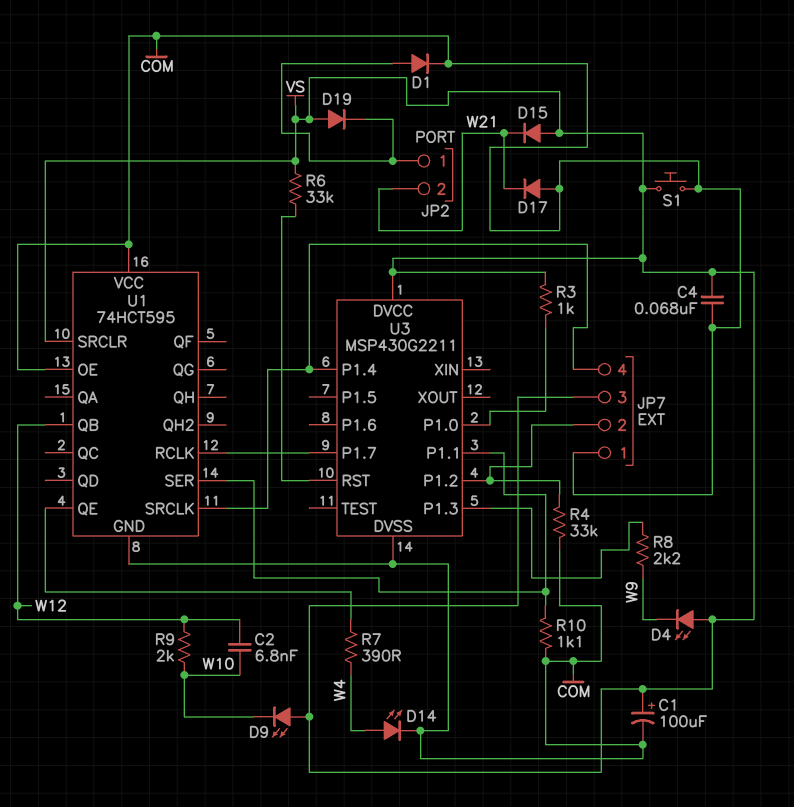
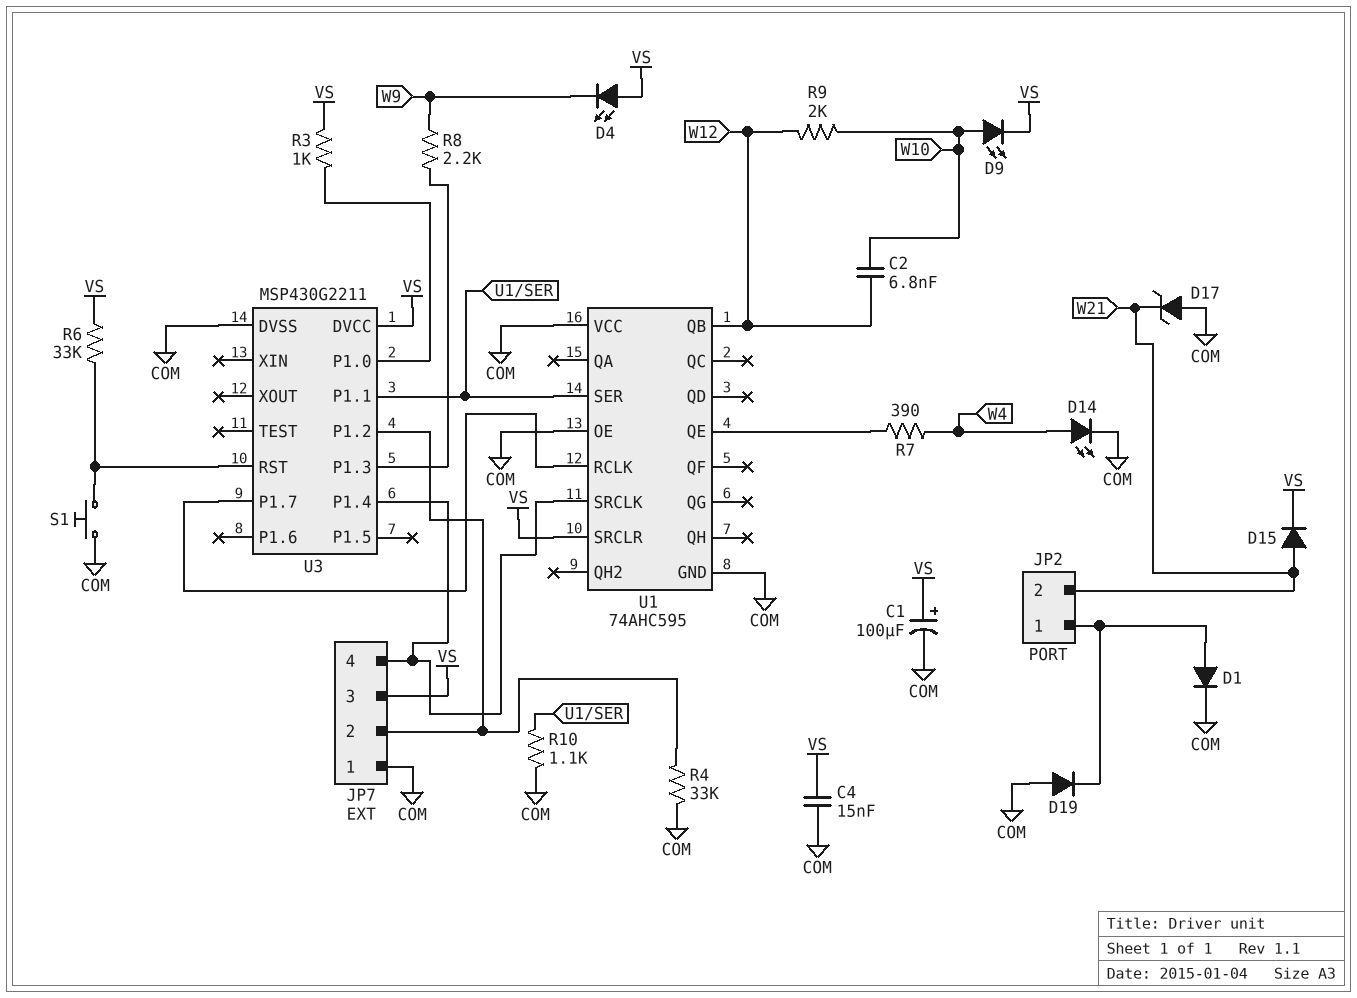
C4: 68nF (COM, VS) -> 15nF (COM, VS)
D9: LED (A VS, K W10) -> LED (A W10, K VS)
D15: diode (A VS, K W21) -> diode (A W21, K VS)
D17: diode (A COM, K W21) -> zener (A COM, K W21)
D19: diode (A VS, K JP2/1) -> diode (A COM, K JP2/1)
S1: button (COM, VS) -> button (COM, U3/RST)
U1: 74HCT595 -> 74AHC595

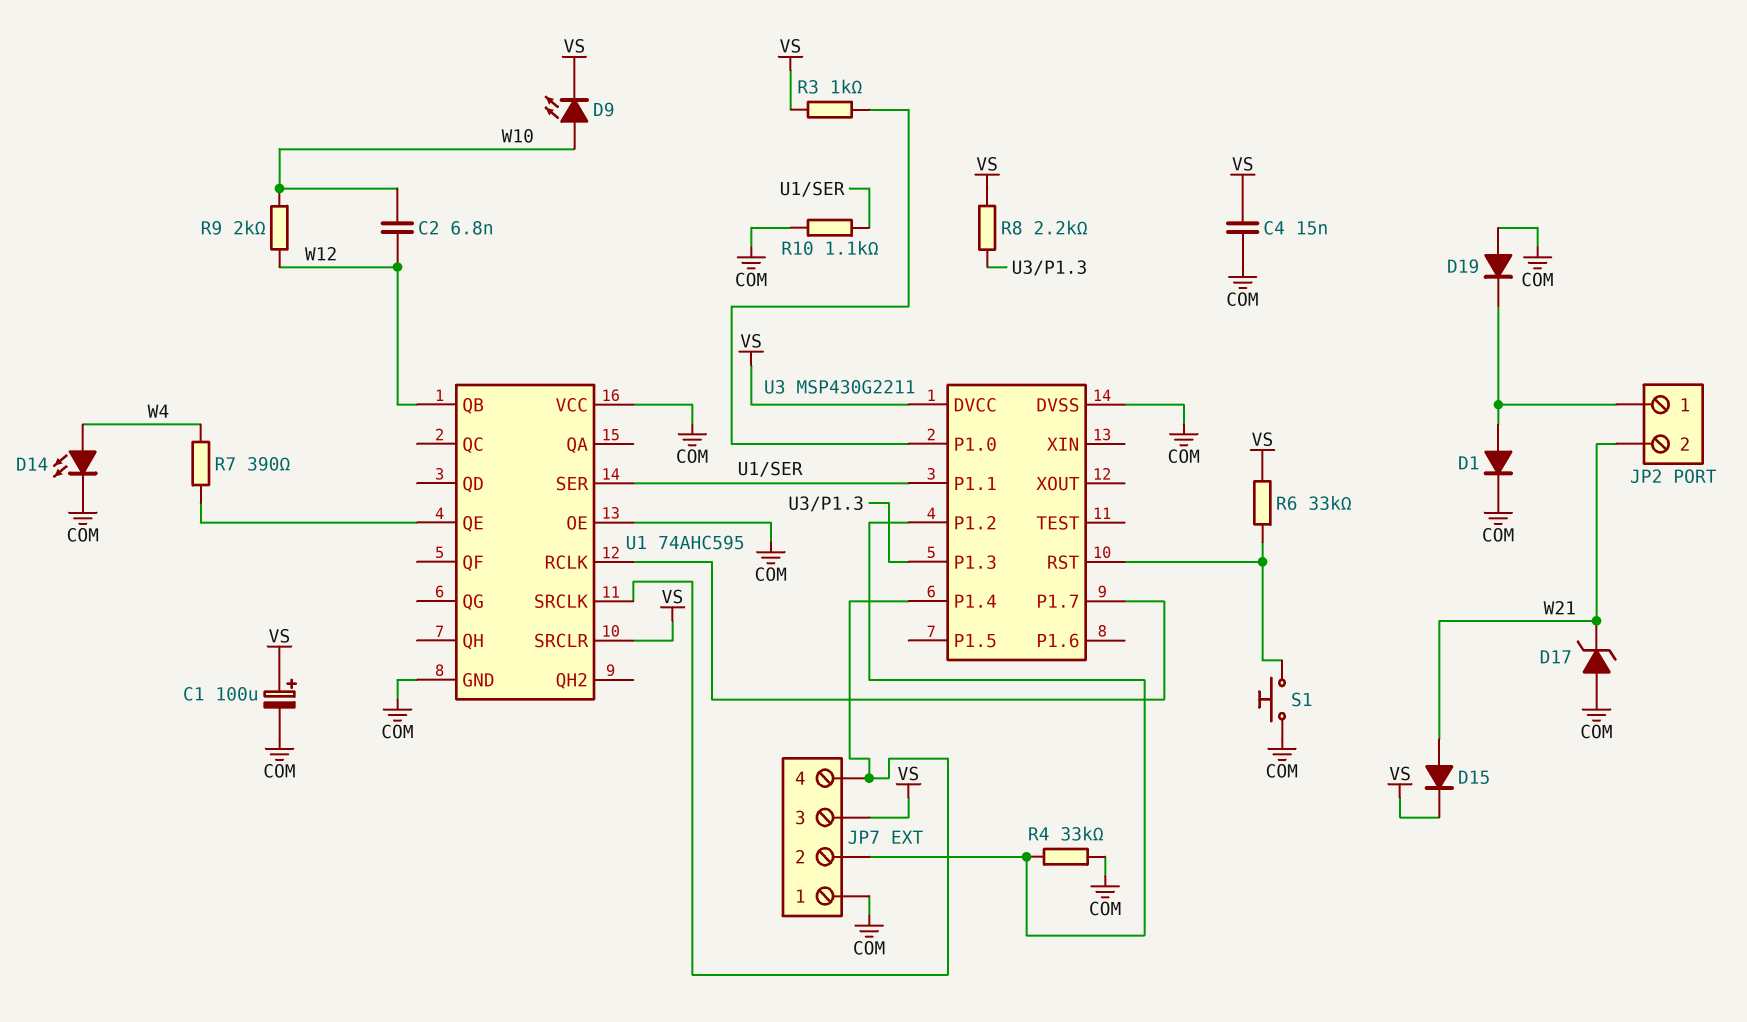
D4: LED (A VS, K W9) -> none
R8: 2.2k (U3/P1.3, W9) -> 2.2k (U3/P1.3, VS)

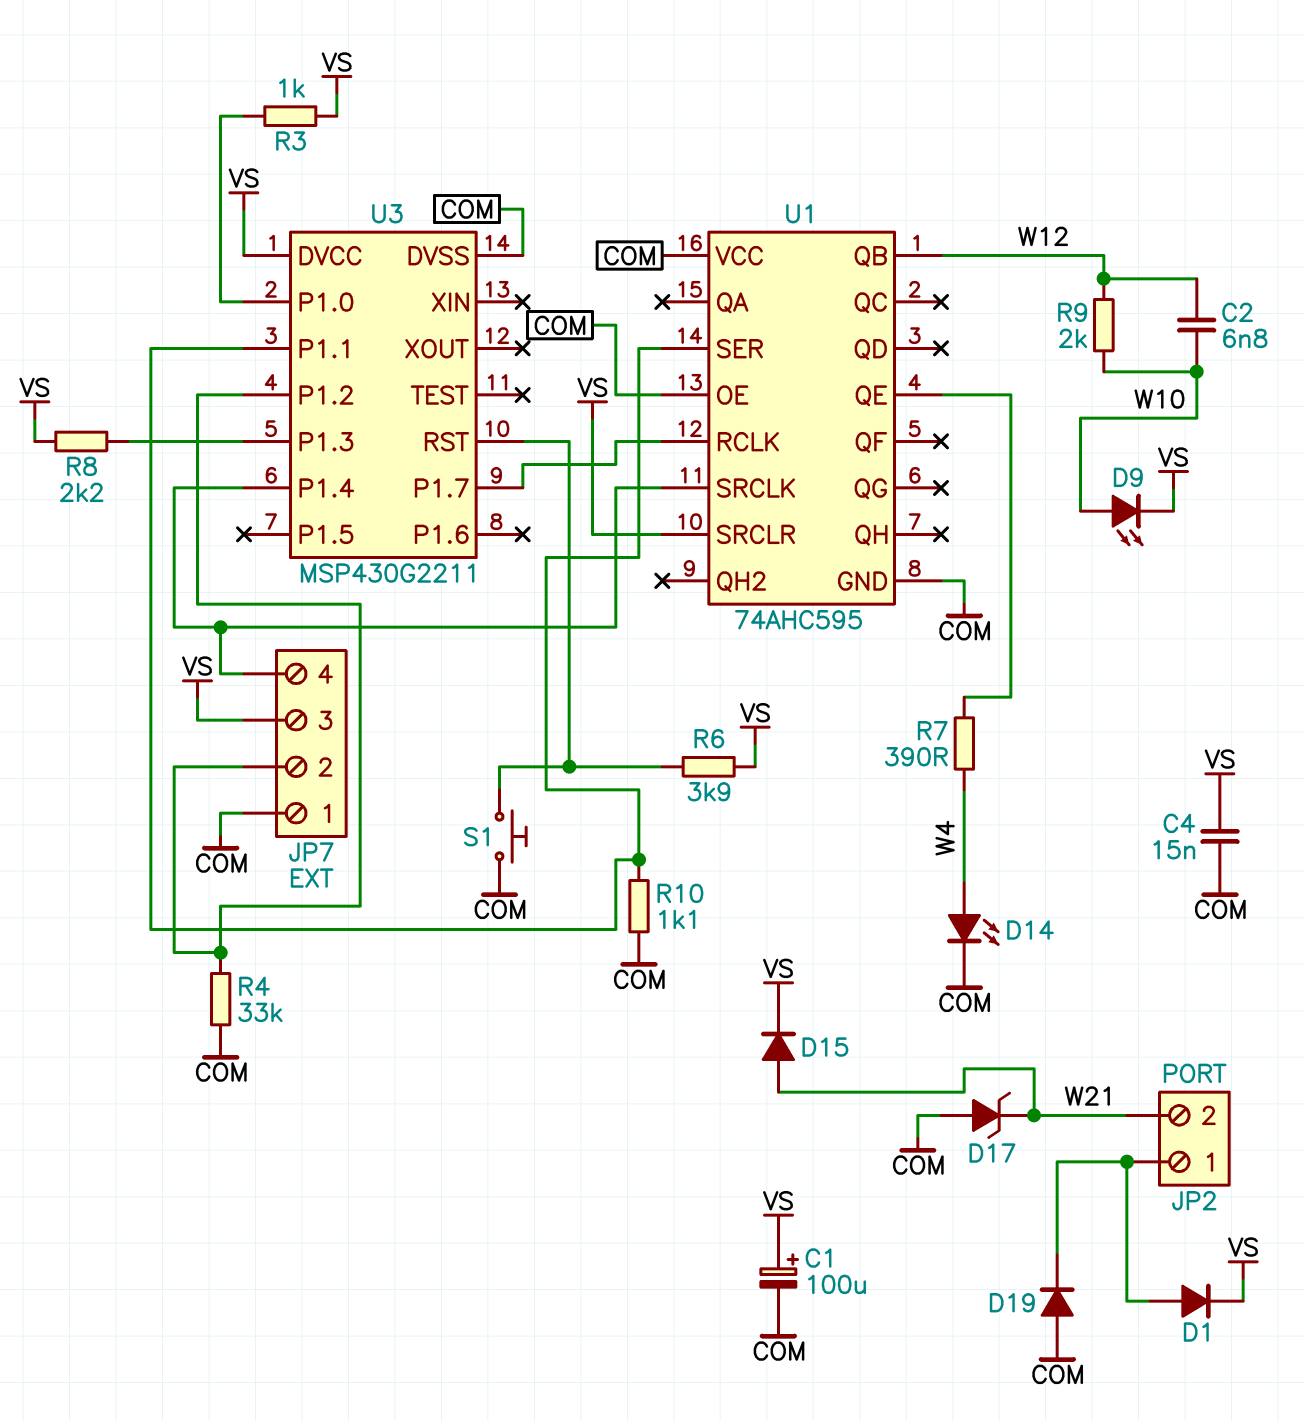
D1: diode (A JP2/1, K COM) -> diode (A JP2/1, K VS)
R6: 33k (U3/RST, VS) -> 3.9k (U3/RST, VS)

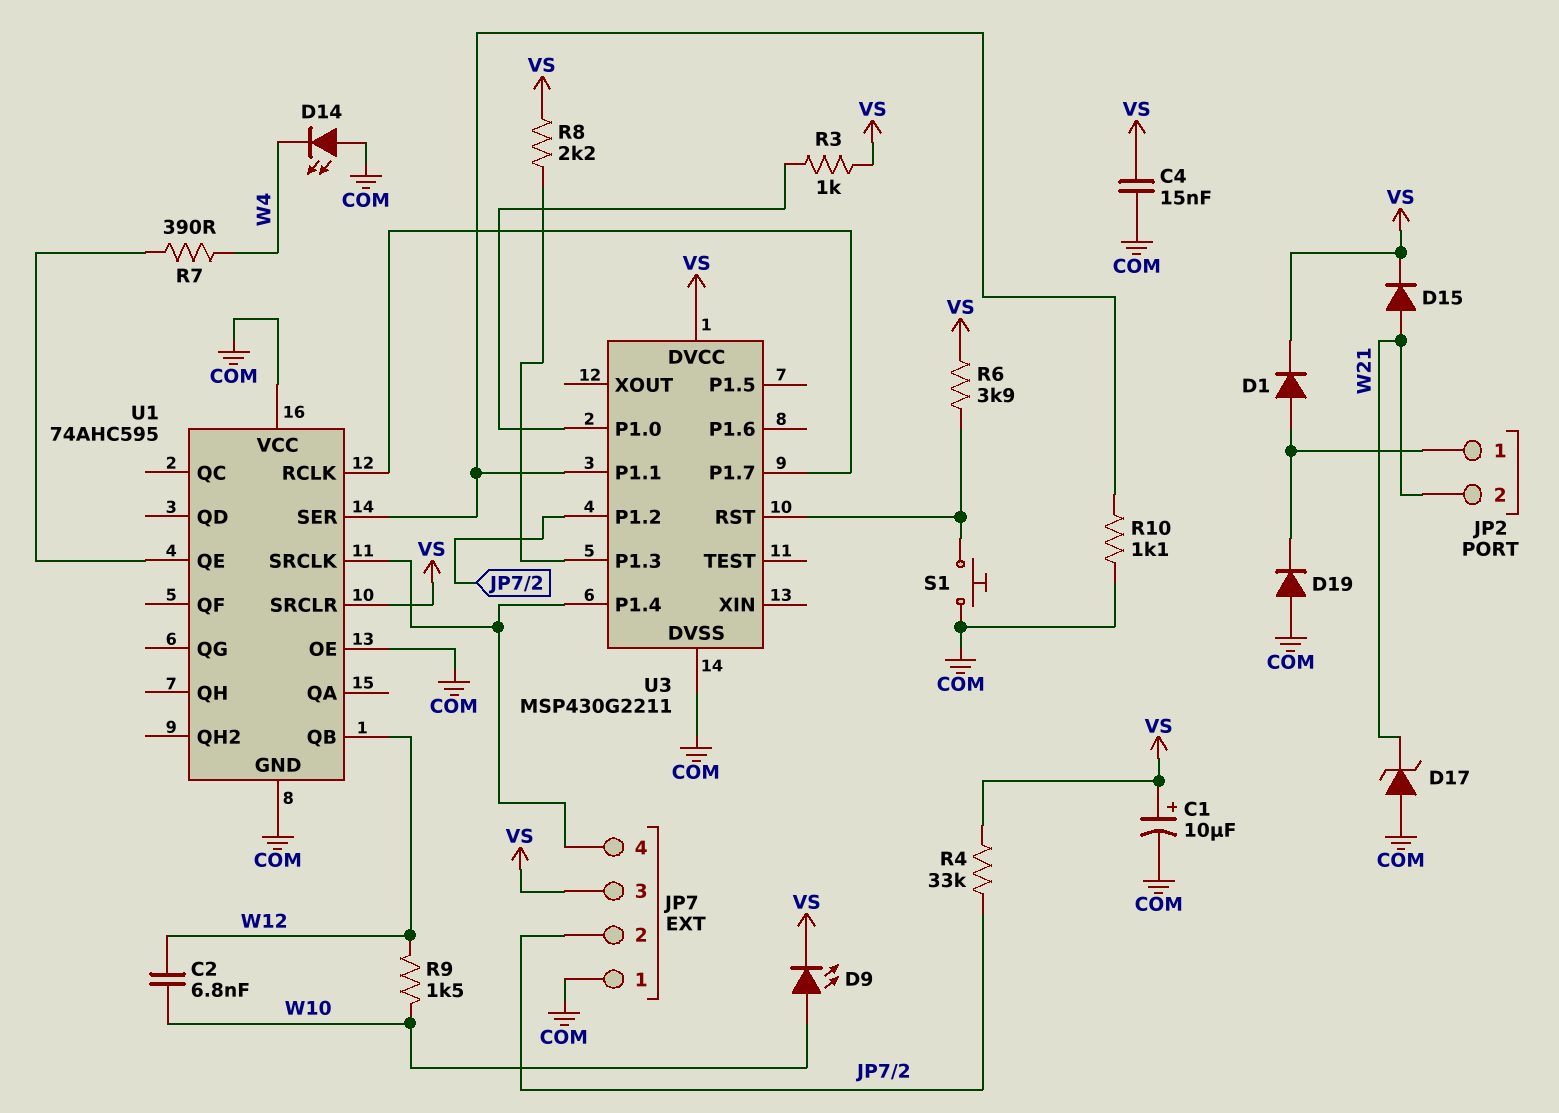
C1: 100uF (plus VS, minus COM) -> 10uF (plus VS, minus COM)
D14: LED (A W4, K COM) -> LED (A COM, K W4)
R4: 33k (COM, JP7/2) -> 33k (JP7/2, VS)
R9: 2k (W10, W12) -> 1.5k (W10, W12)

